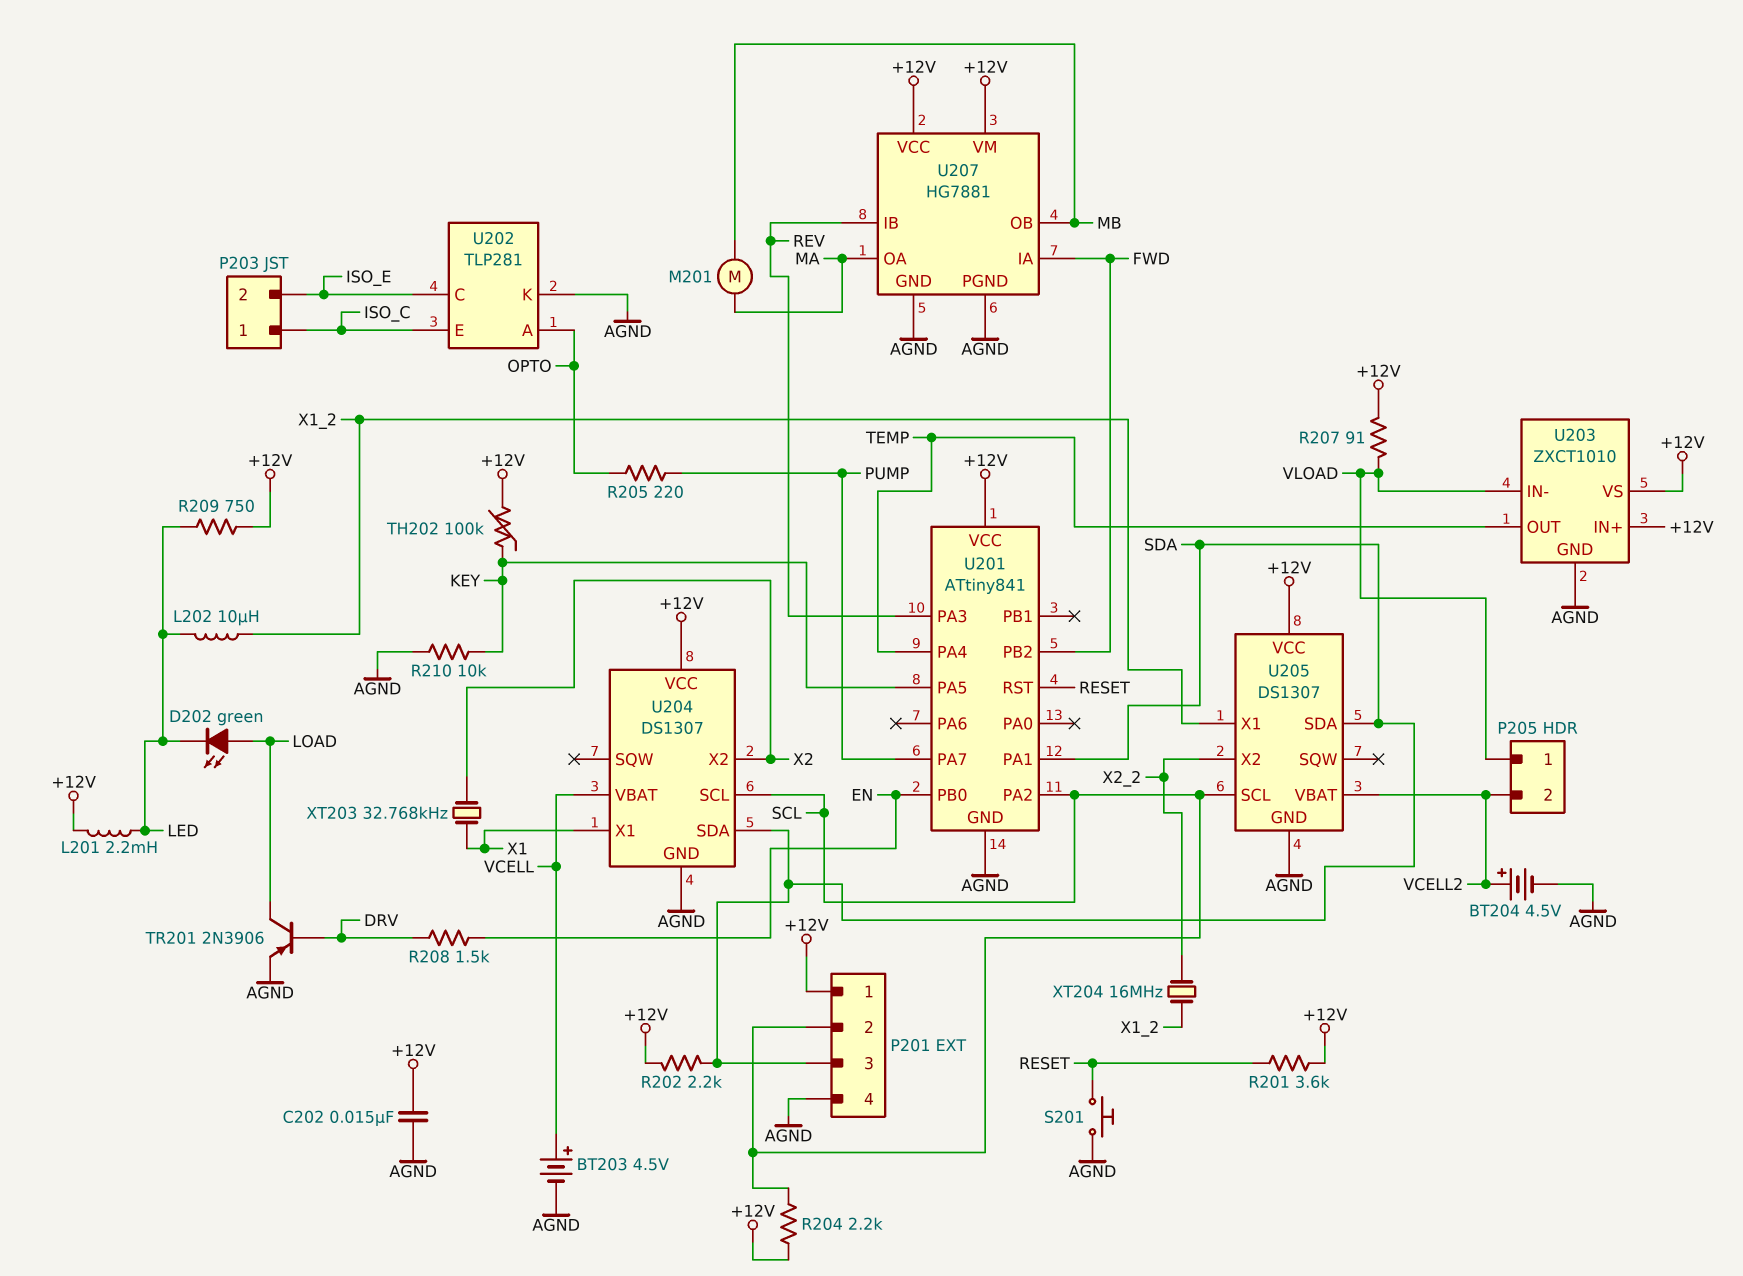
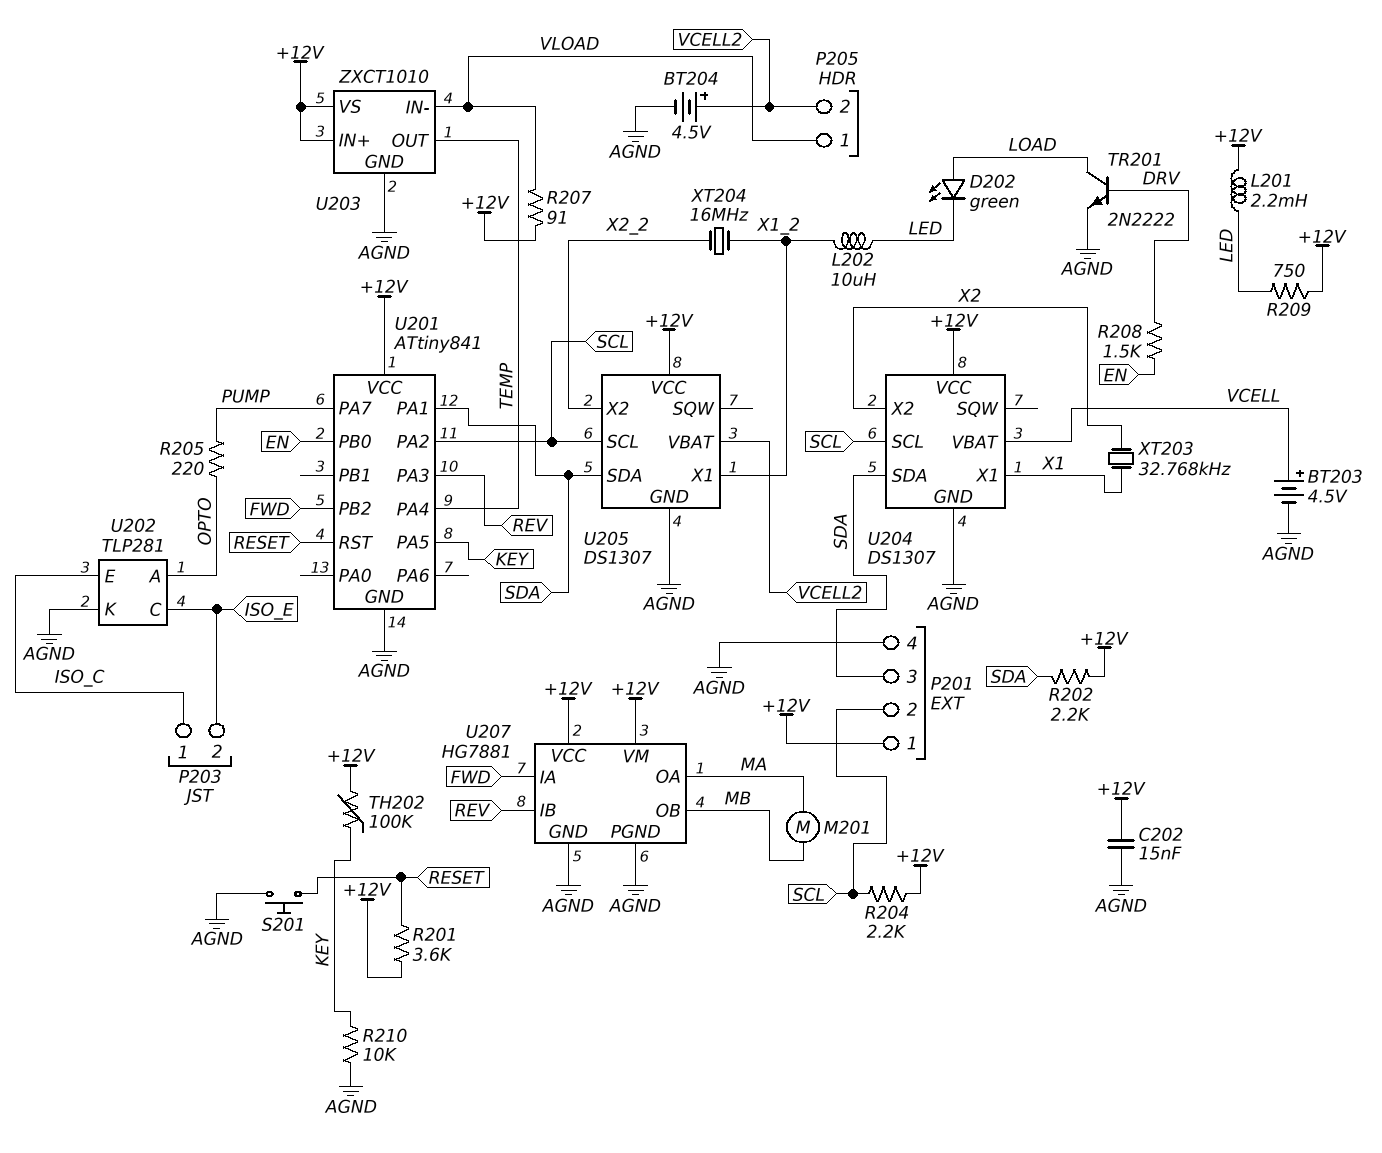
TR201: PNP 2N3906 (B DRV, C LOAD, E AGND) -> NPN 2N2222 (B DRV, C LOAD, E AGND)

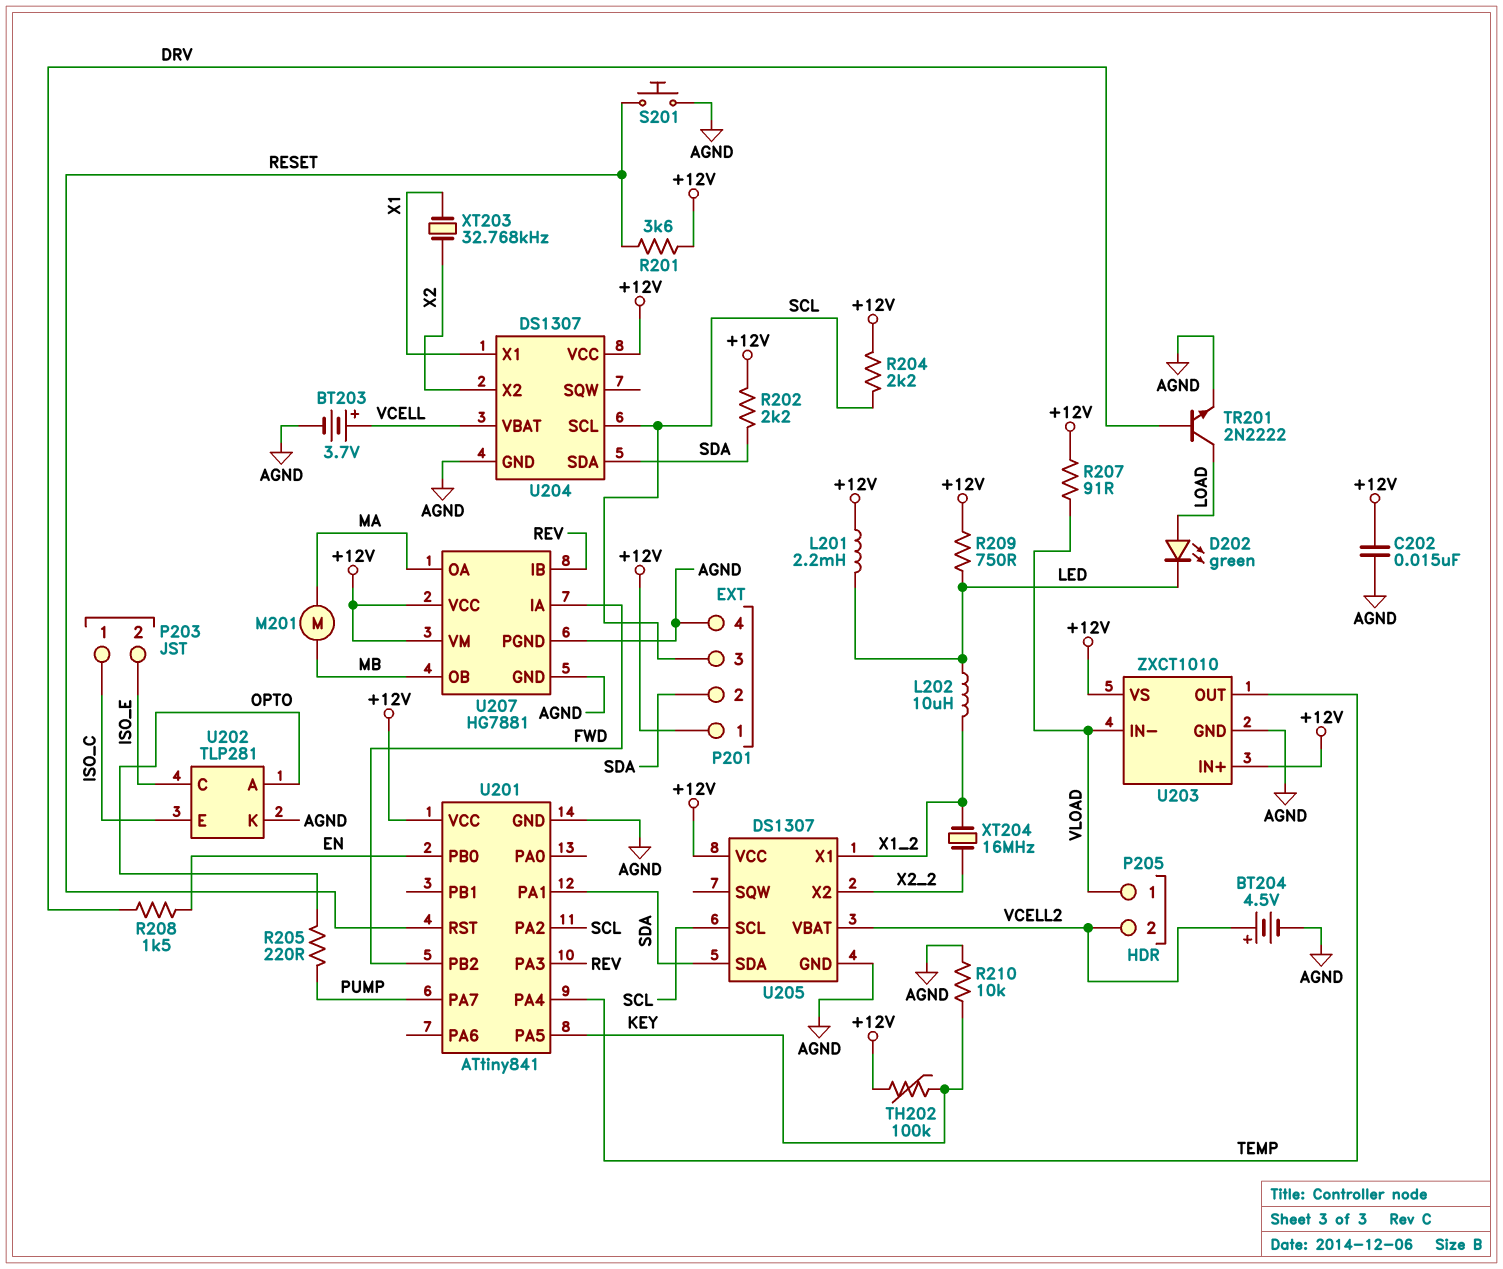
BT203: 4.5V (plus VCELL, minus AGND) -> 3.7V (plus VCELL, minus AGND)
P201 pin 2: SCL -> SDA
P201 pin 3: SDA -> SCL

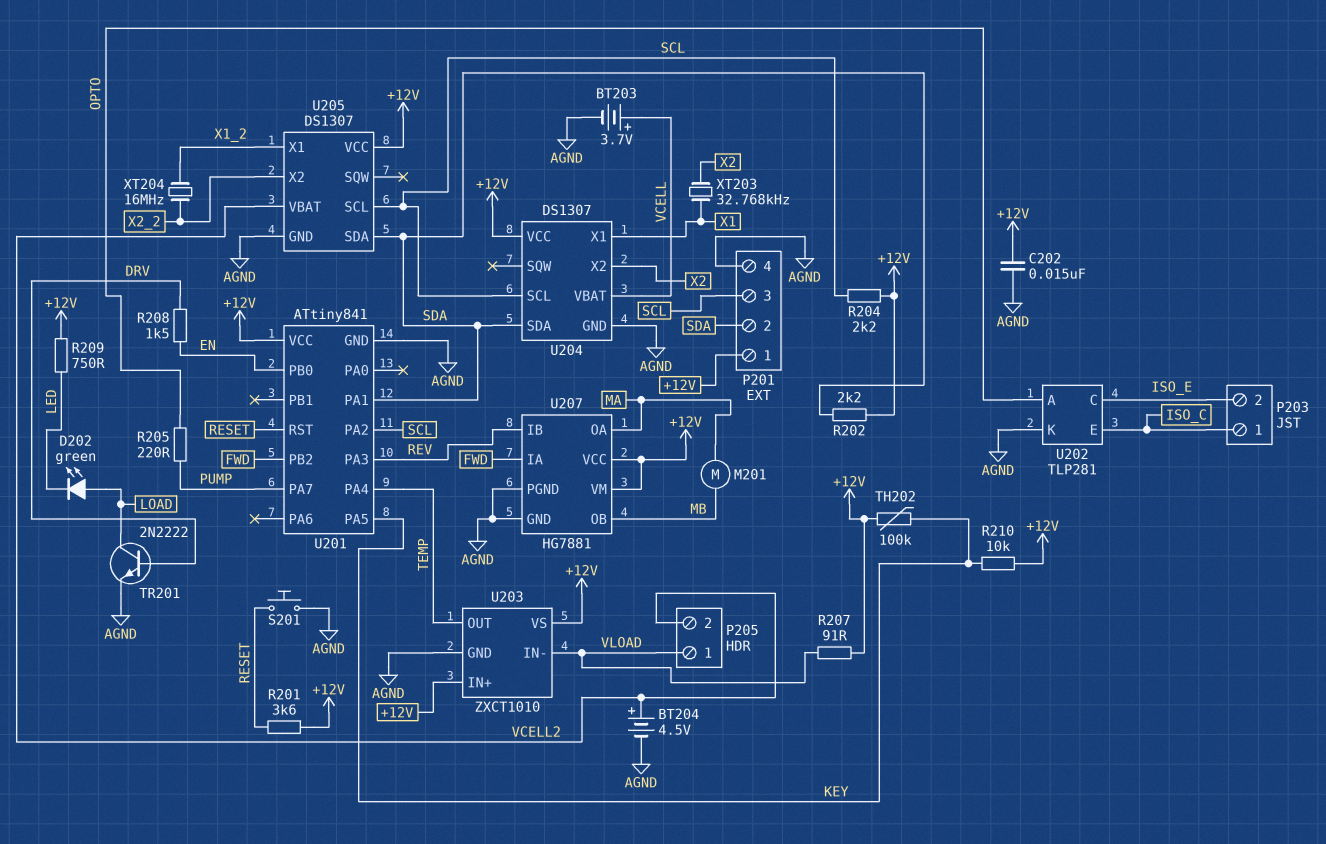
L201: 2.2mH (+12V, LED) -> none
L202: 10uH (LED, X1_2) -> none
R210: 10k (AGND, KEY) -> 10k (+12V, KEY)

